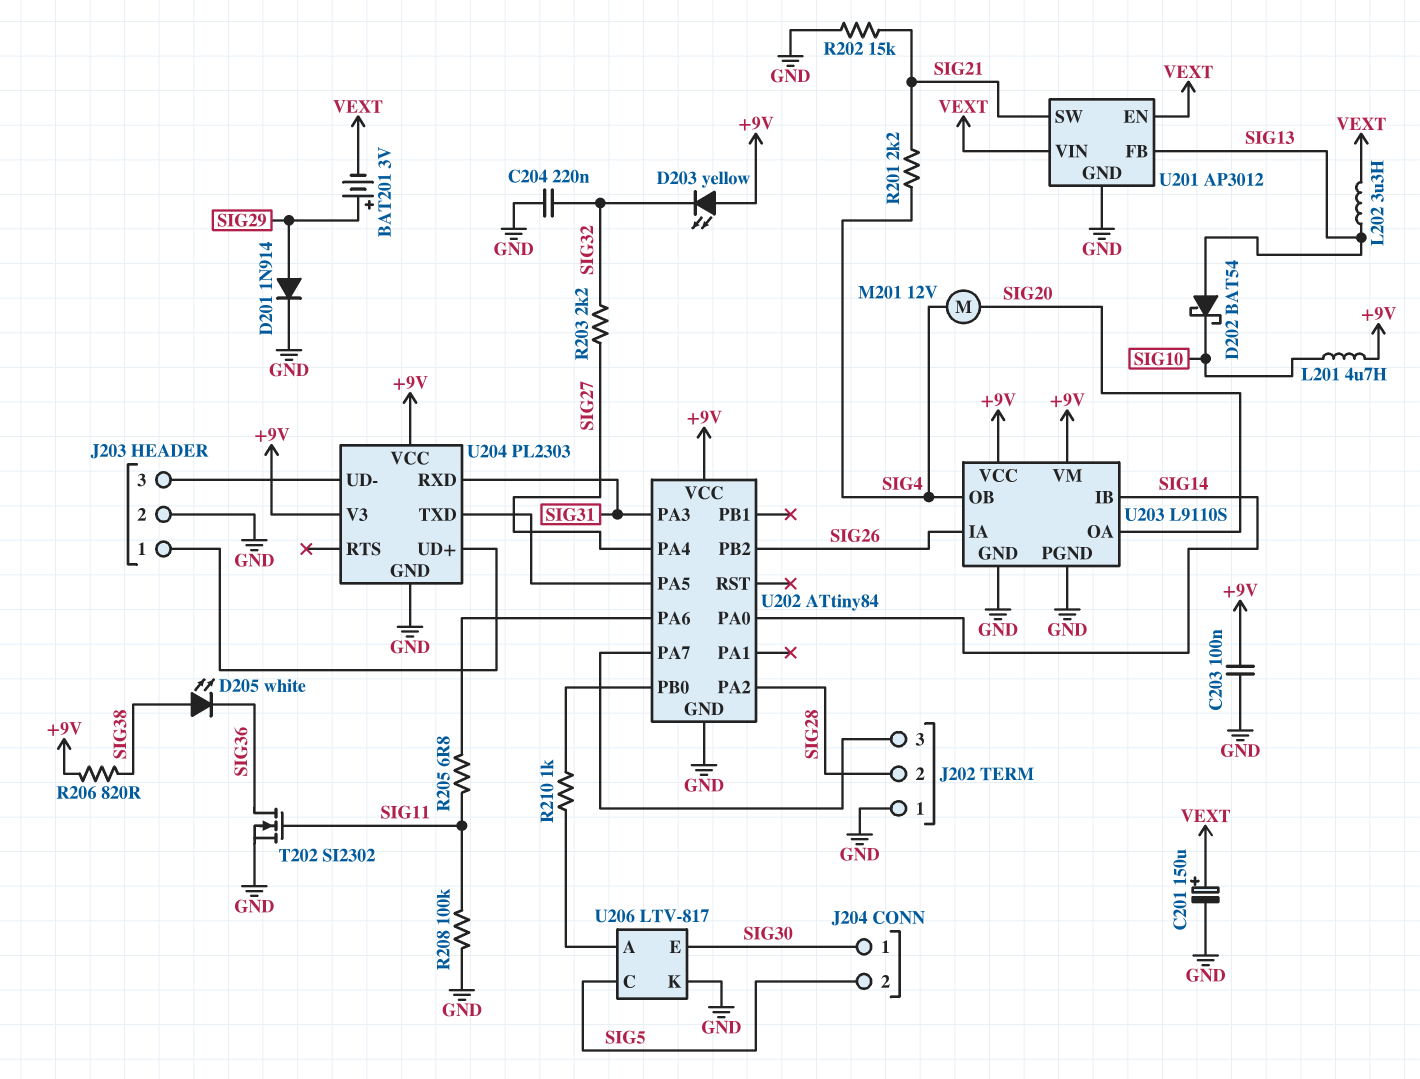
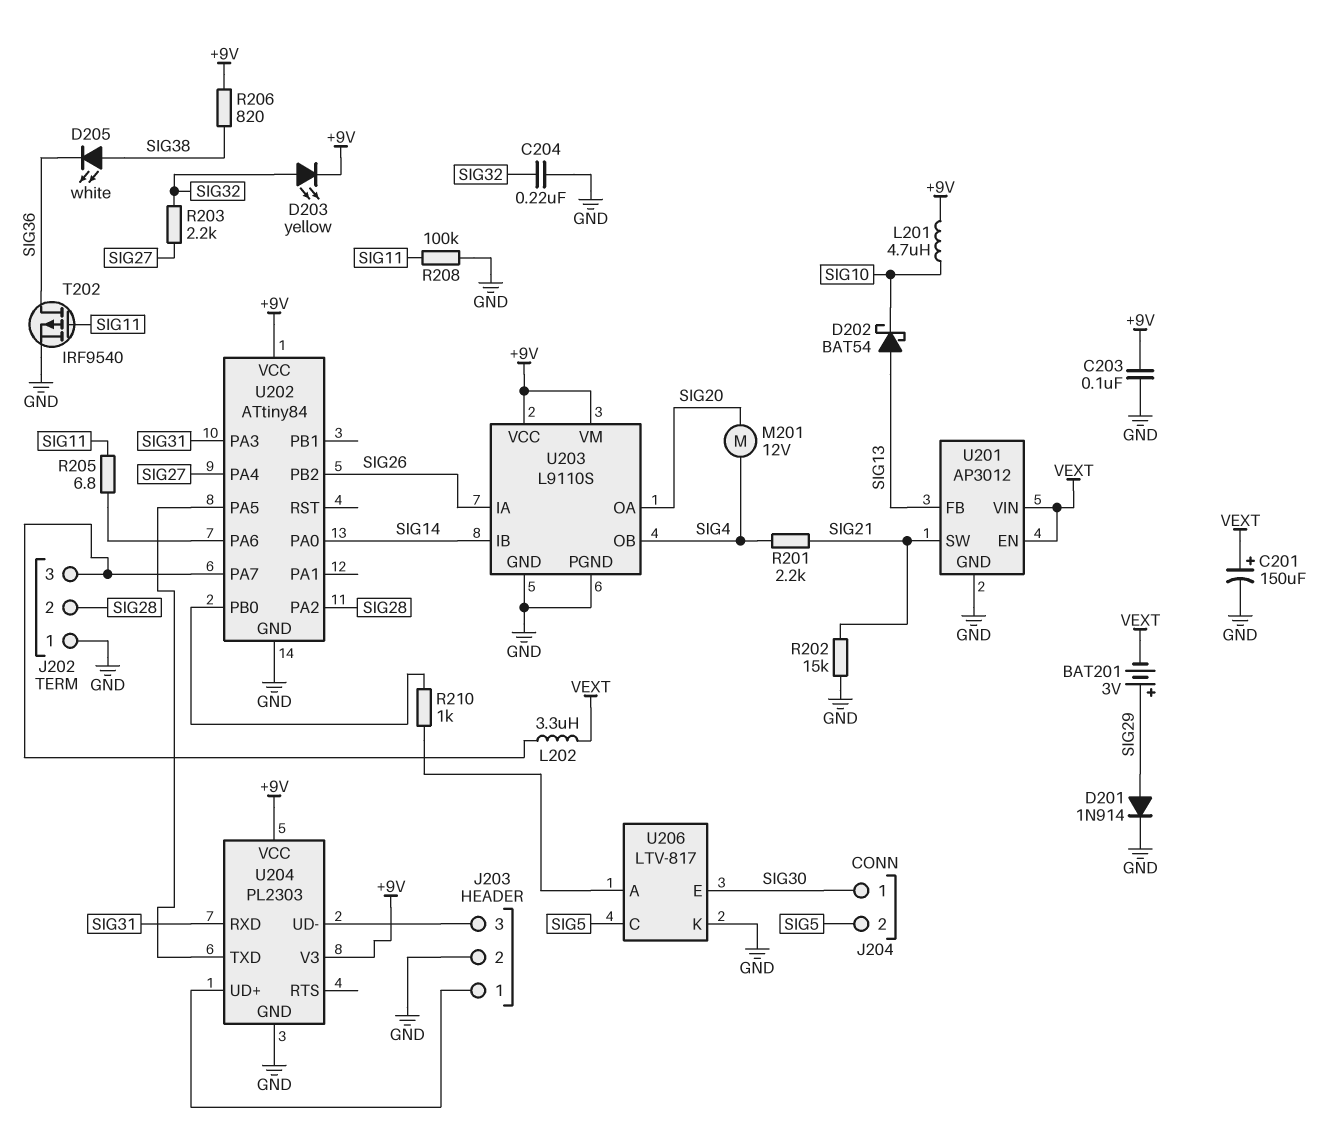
D203: LED yellow (A +9V, K SIG32) -> LED yellow (A SIG32, K +9V)
L202: 3.3uH (SIG13, VEXT) -> 3.3uH (J202/3, VEXT)
T202: NMOS SI2302 (G SIG11, D SIG36, S GND) -> PMOS IRF9540 (G SIG11, D SIG36, S GND)

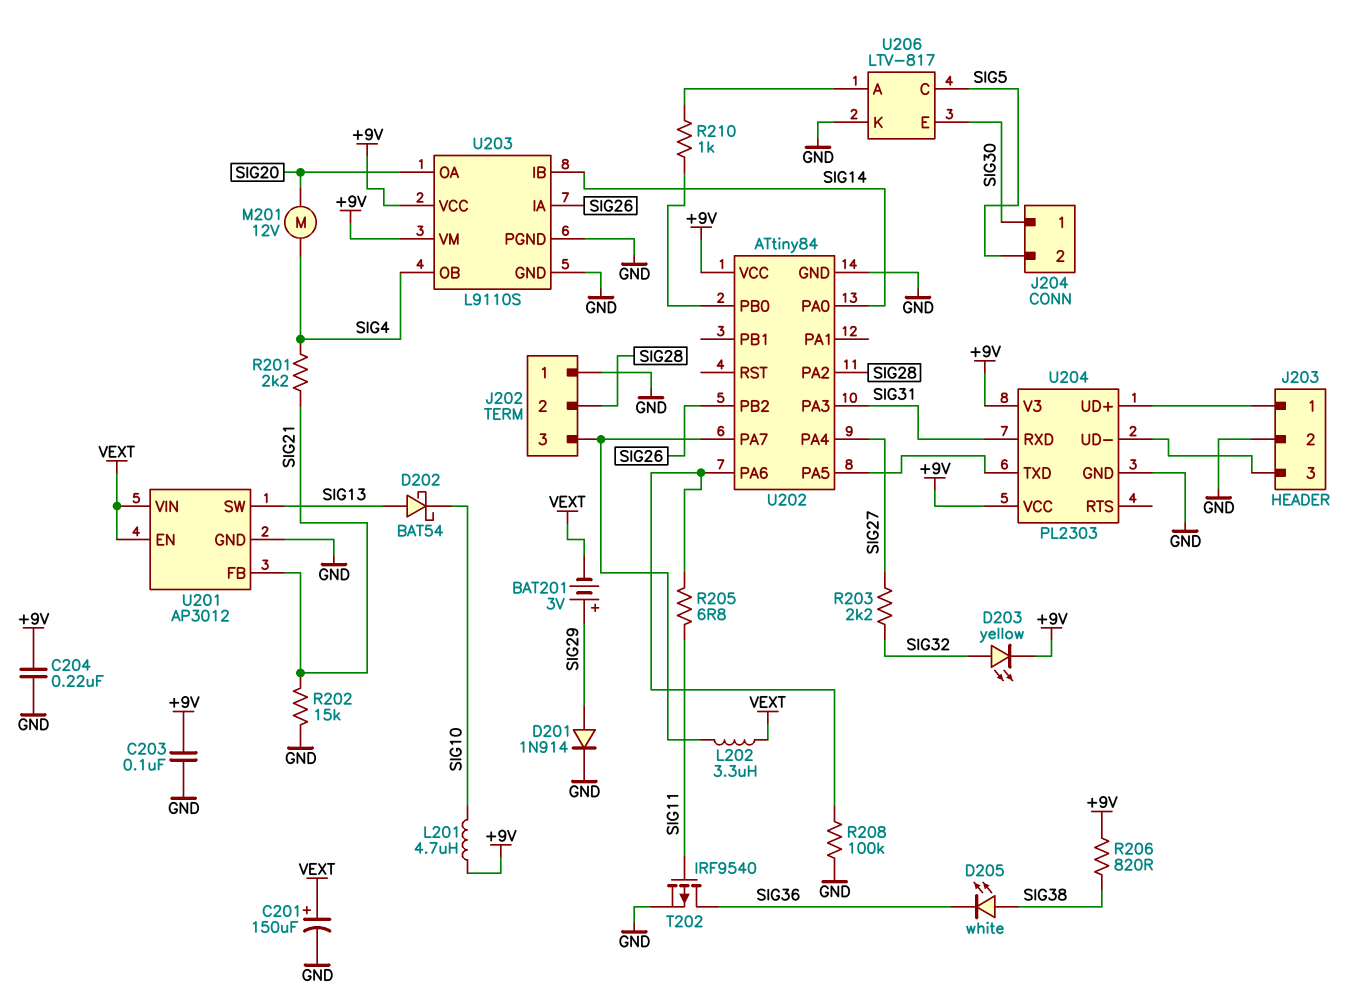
C204: 220nF (GND, SIG32) -> 220nF (+9V, GND)
R208: 100k (GND, SIG11) -> 100k (GND, U202/PA6)
U201 pin FB: SIG13 -> SIG21
U201 pin SW: SIG21 -> SIG13

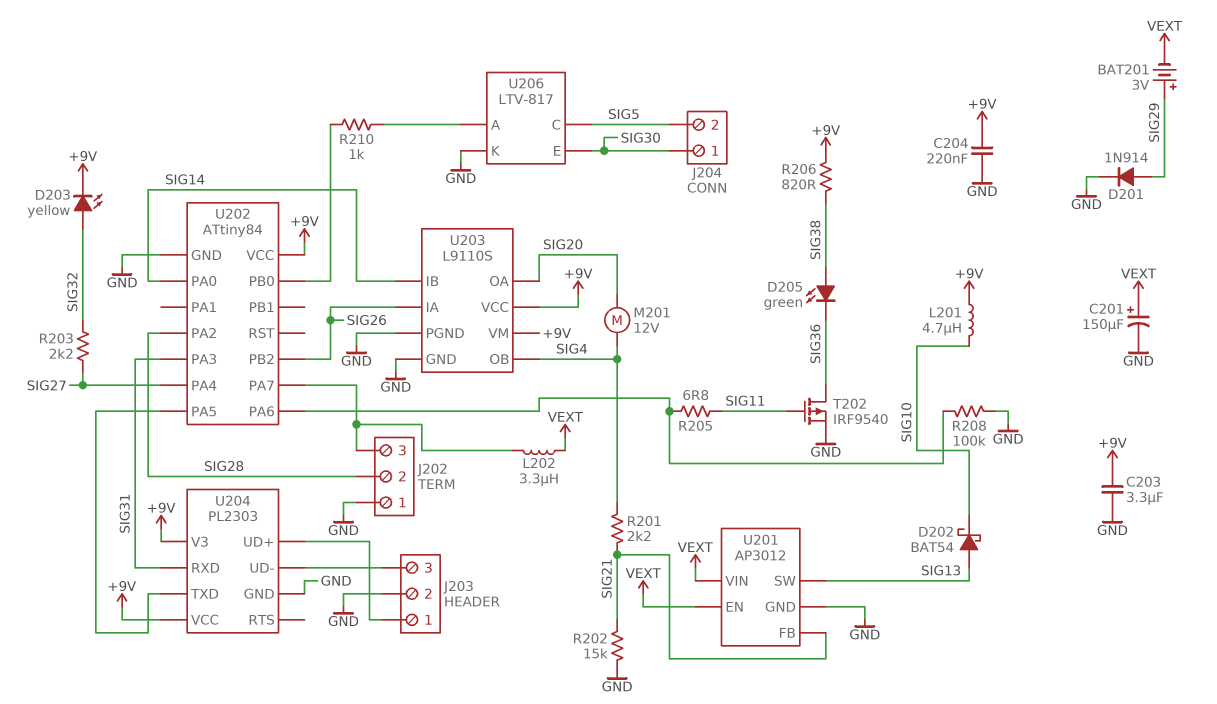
C203: 100nF (+9V, GND) -> 3.3uF (+9V, GND)
D205: LED white (A SIG38, K SIG36) -> LED green (A SIG38, K SIG36)

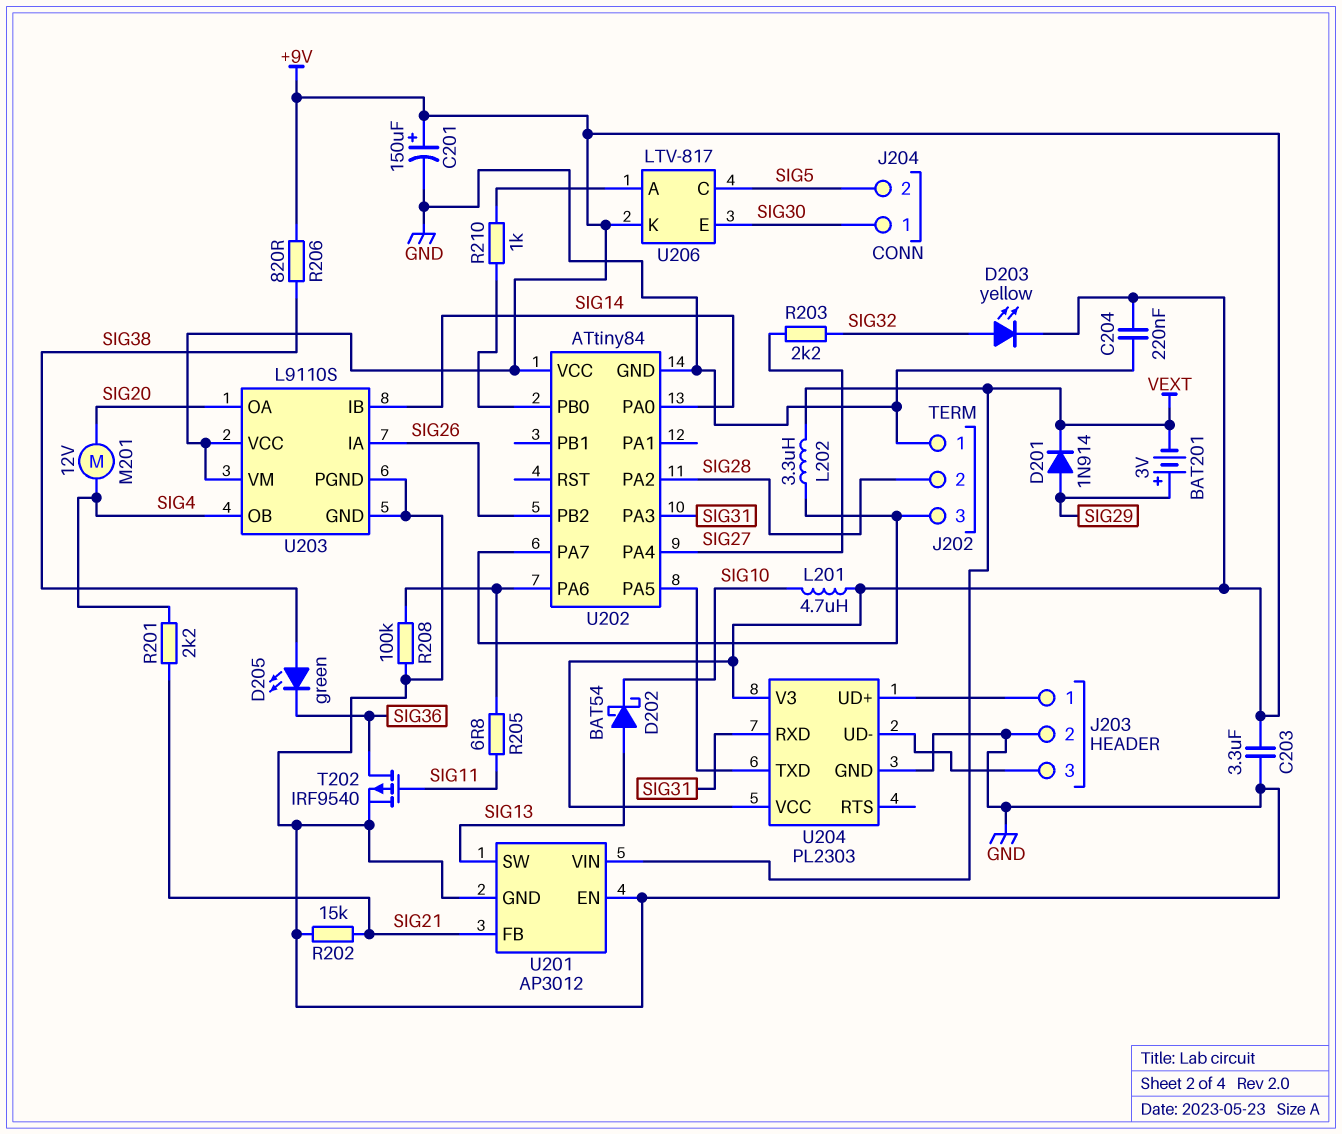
C201: 150uF (plus VEXT, minus GND) -> 150uF (plus +9V, minus GND)
D201: diode 1N914 (A SIG29, K GND) -> diode 1N914 (A SIG29, K VEXT)
U201 pin EN: VEXT -> GND
U206 pin K: GND -> +9V

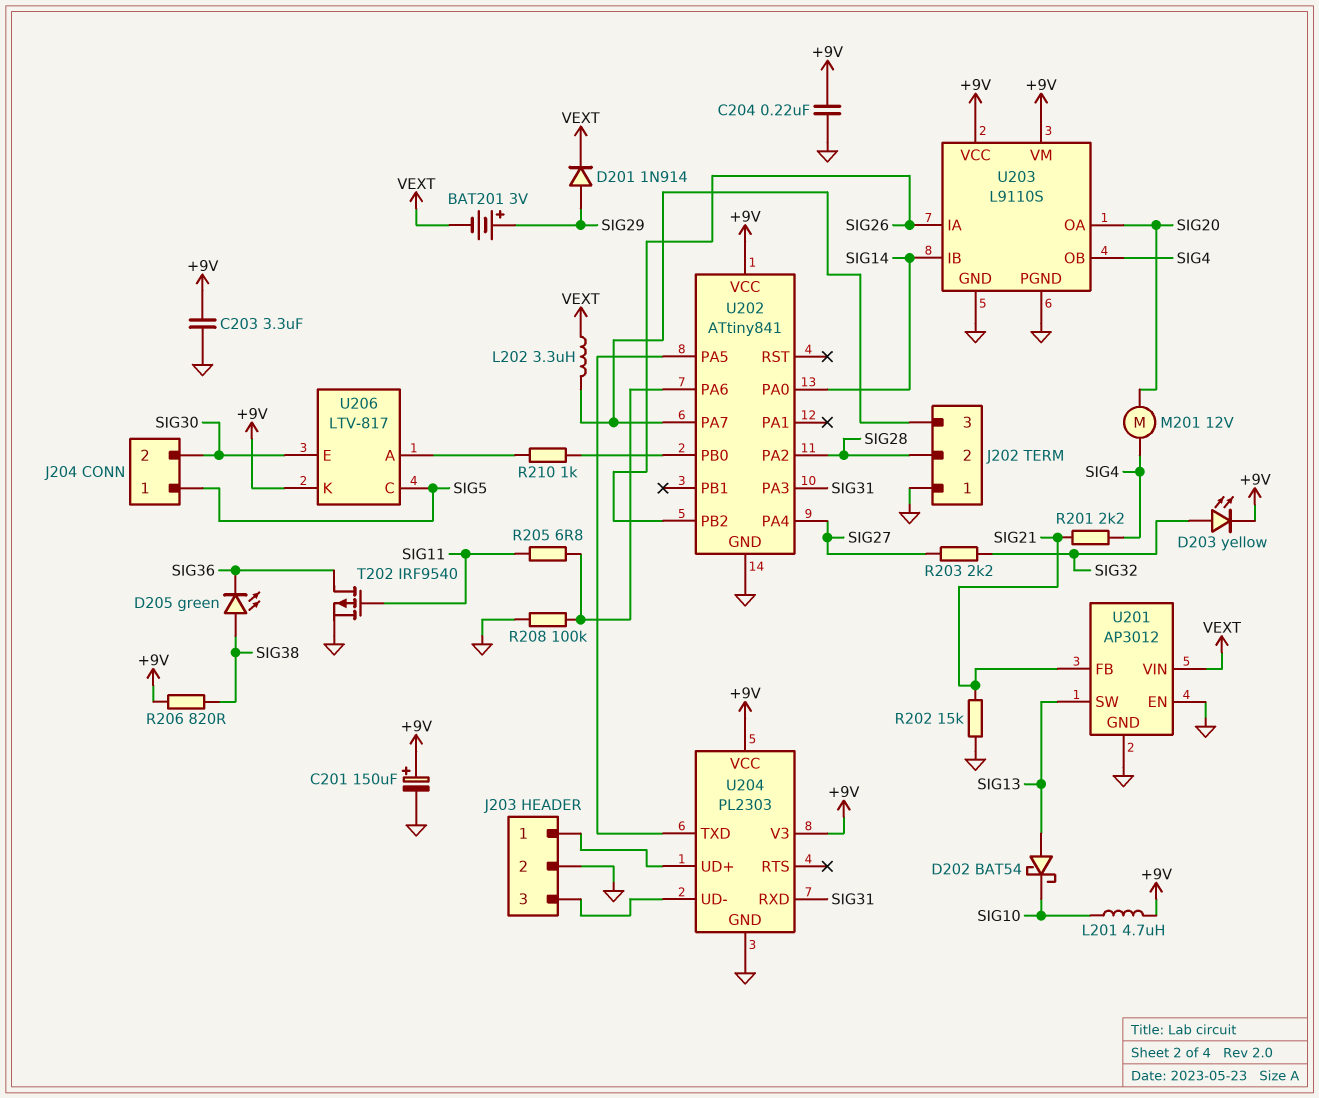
J204 pin 1: SIG30 -> SIG5
J204 pin 2: SIG5 -> SIG30
U202: ATtiny84 -> ATtiny841

